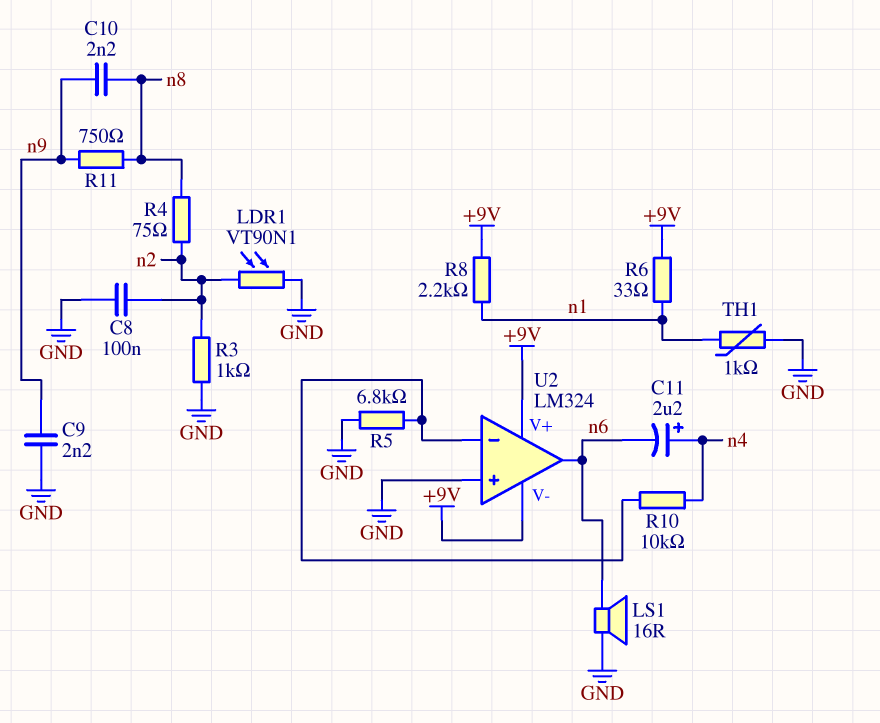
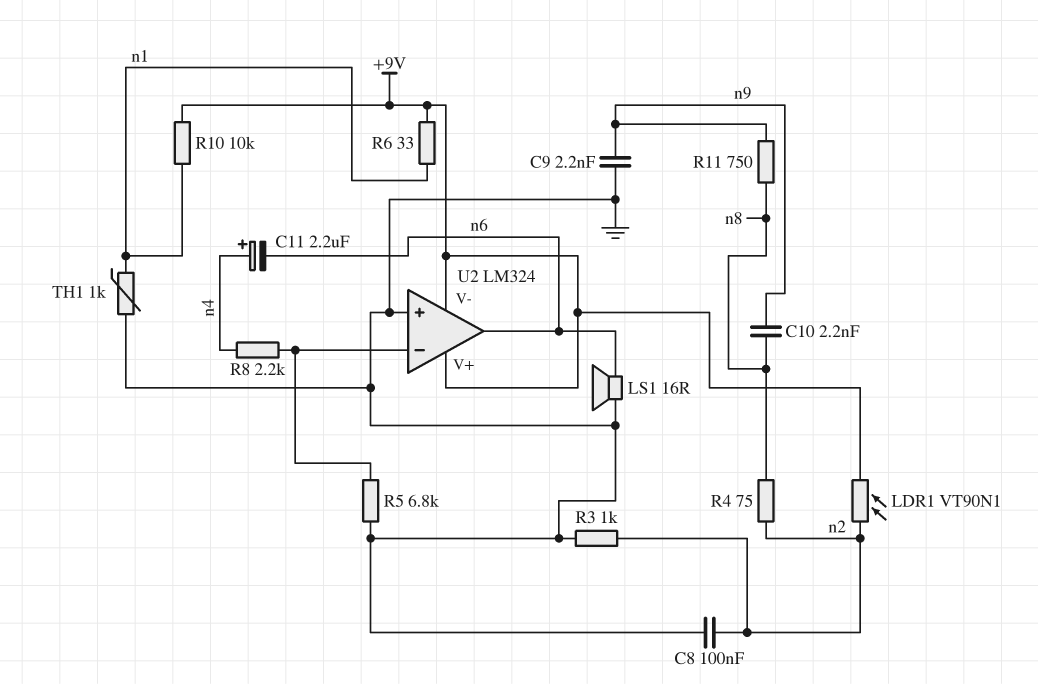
LDR1: VT90N1 (GND, n2) -> VT90N1 (+9V, n2)
R8: 2.2k (+9V, n1) -> 2.2k (U2/in-, n4)
R10: 10k (U2/in-, n4) -> 10k (+9V, n1)

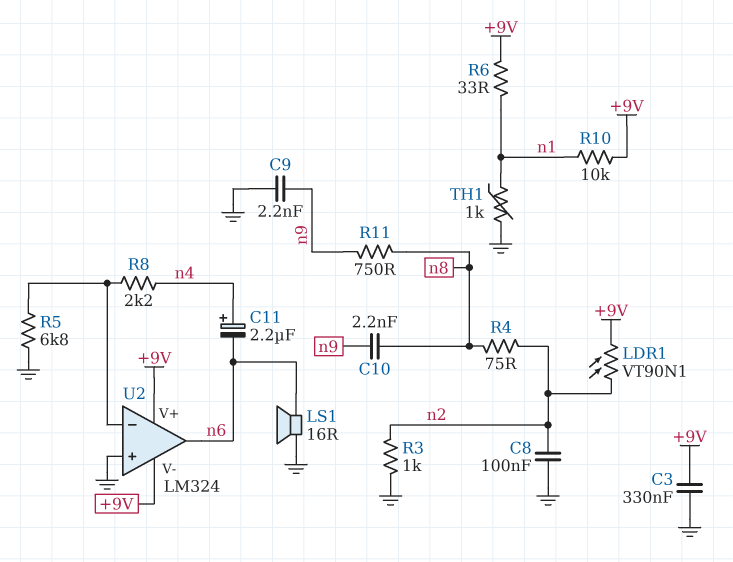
C3: none -> 330nF (+9V, GND)

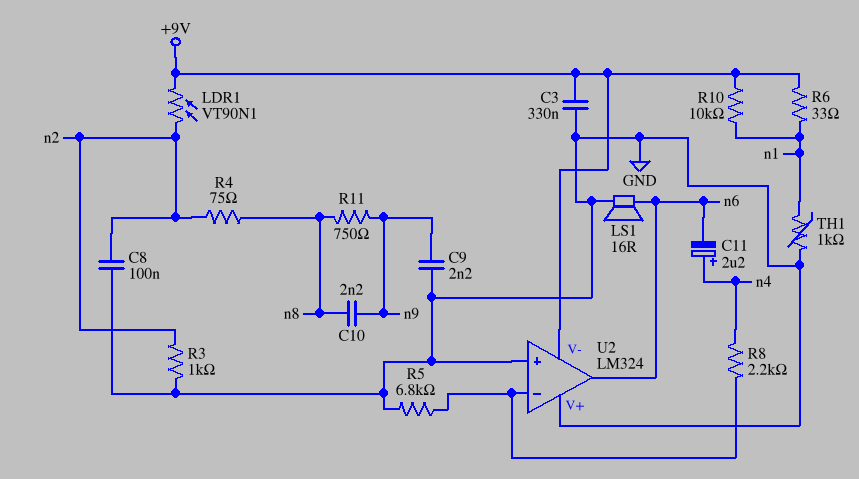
U2 pin V+: +9V -> GND

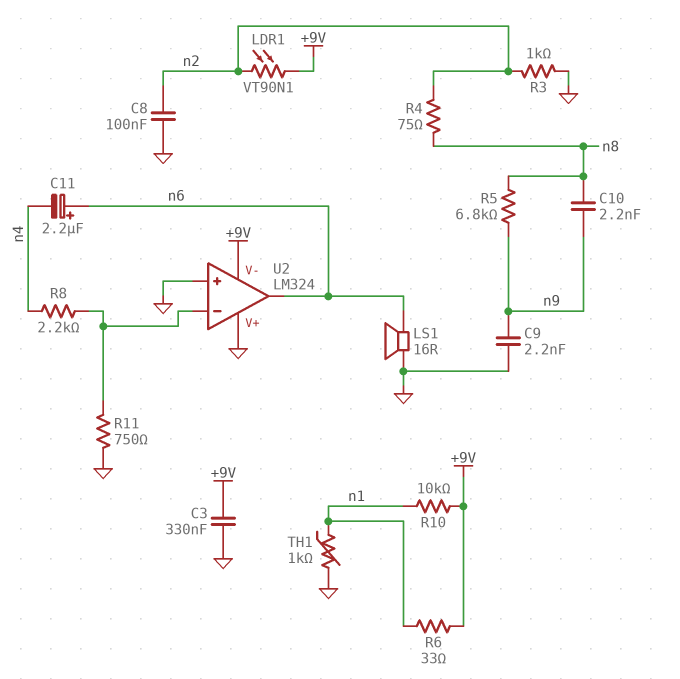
C11: 2.2uF (plus n4, minus n6) -> 2.2uF (plus n6, minus n4)
R5: 6.8k (GND, U2/in-) -> 6.8k (n8, n9)
R11: 750 (n8, n9) -> 750 (GND, U2/in-)

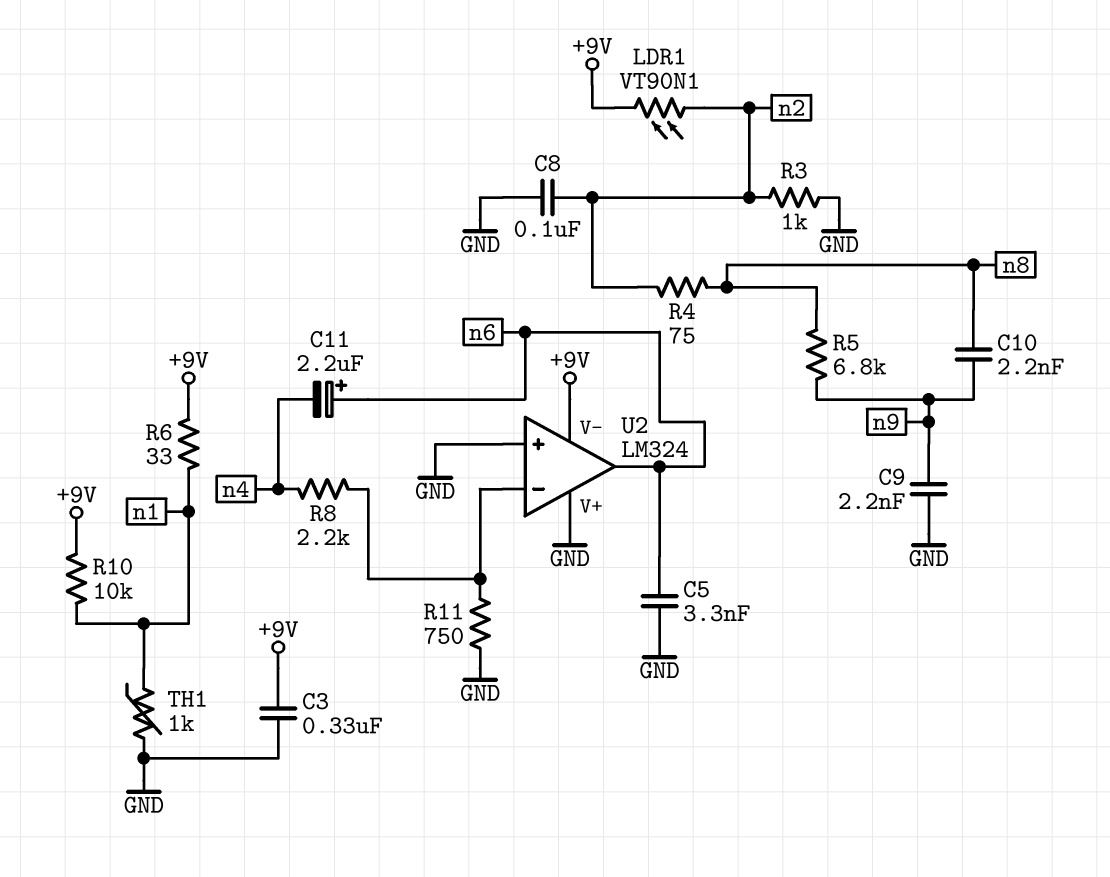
C5: none -> 3.3nF (GND, n6)
LS1: speaker 16R (GND, n6) -> none

